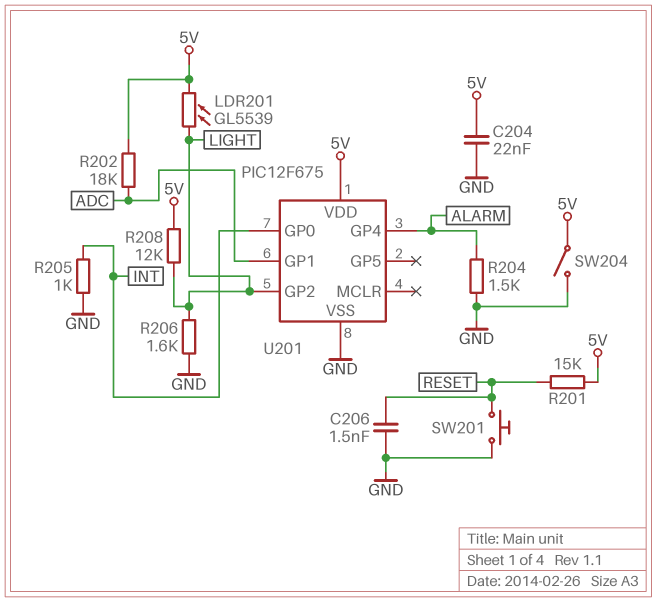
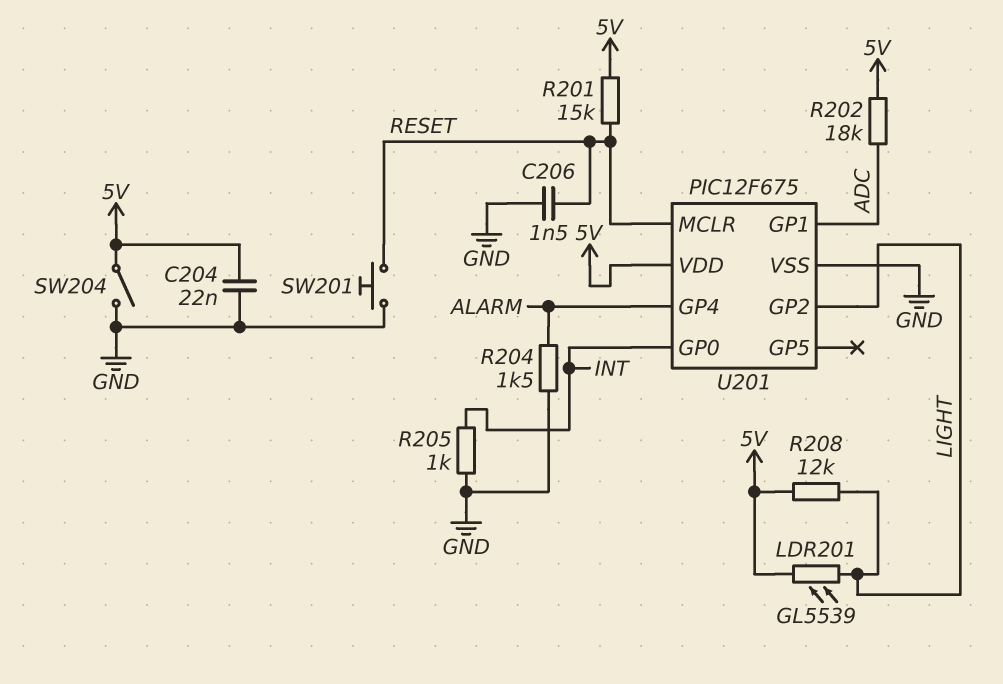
R206: 1.6k (GND, LIGHT) -> none
U201 pin MCLR: none -> RESET

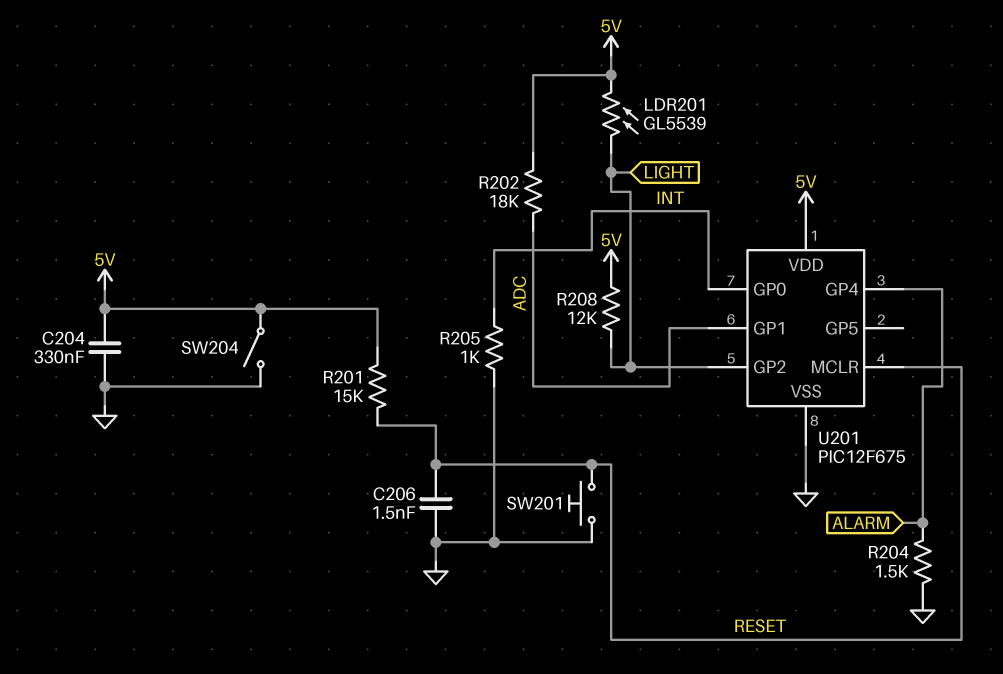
C204: 22nF (5V, GND) -> 330nF (5V, GND)

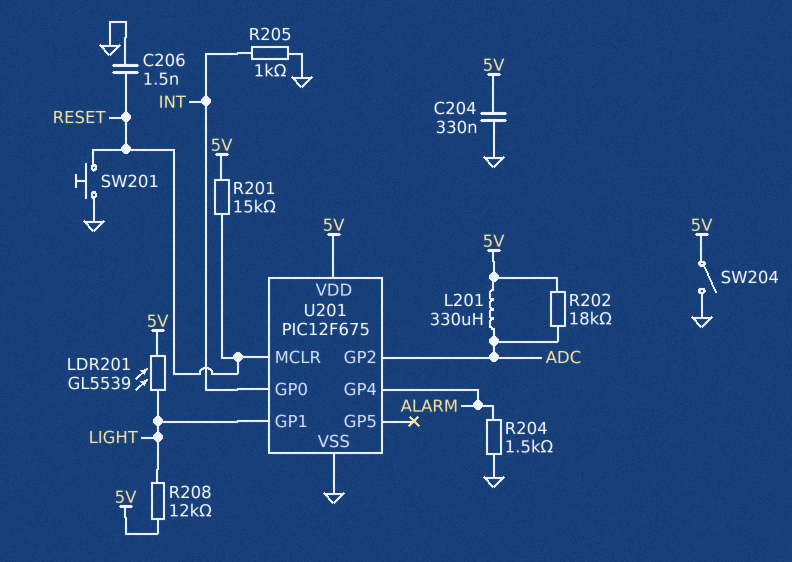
L201: none -> 330uH (5V, ADC)
U201 pin GP1: ADC -> LIGHT
U201 pin GP2: LIGHT -> ADC

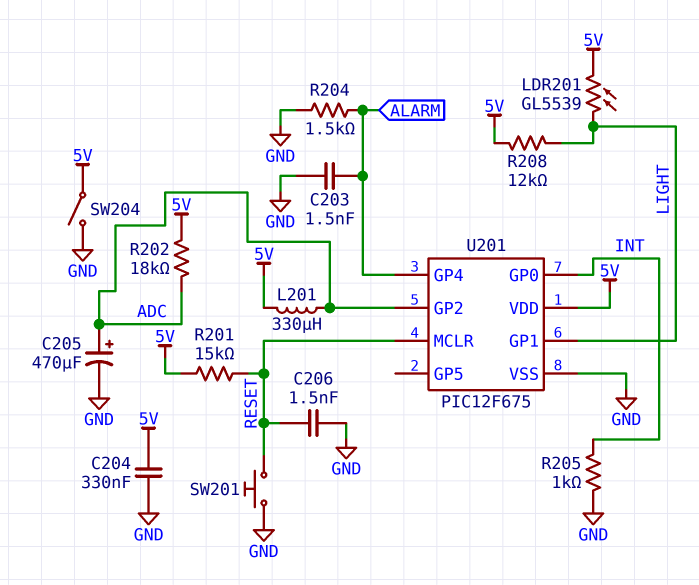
C203: none -> 1.5nF (ALARM, GND)
C205: none -> 470uF (plus ADC, minus GND)

